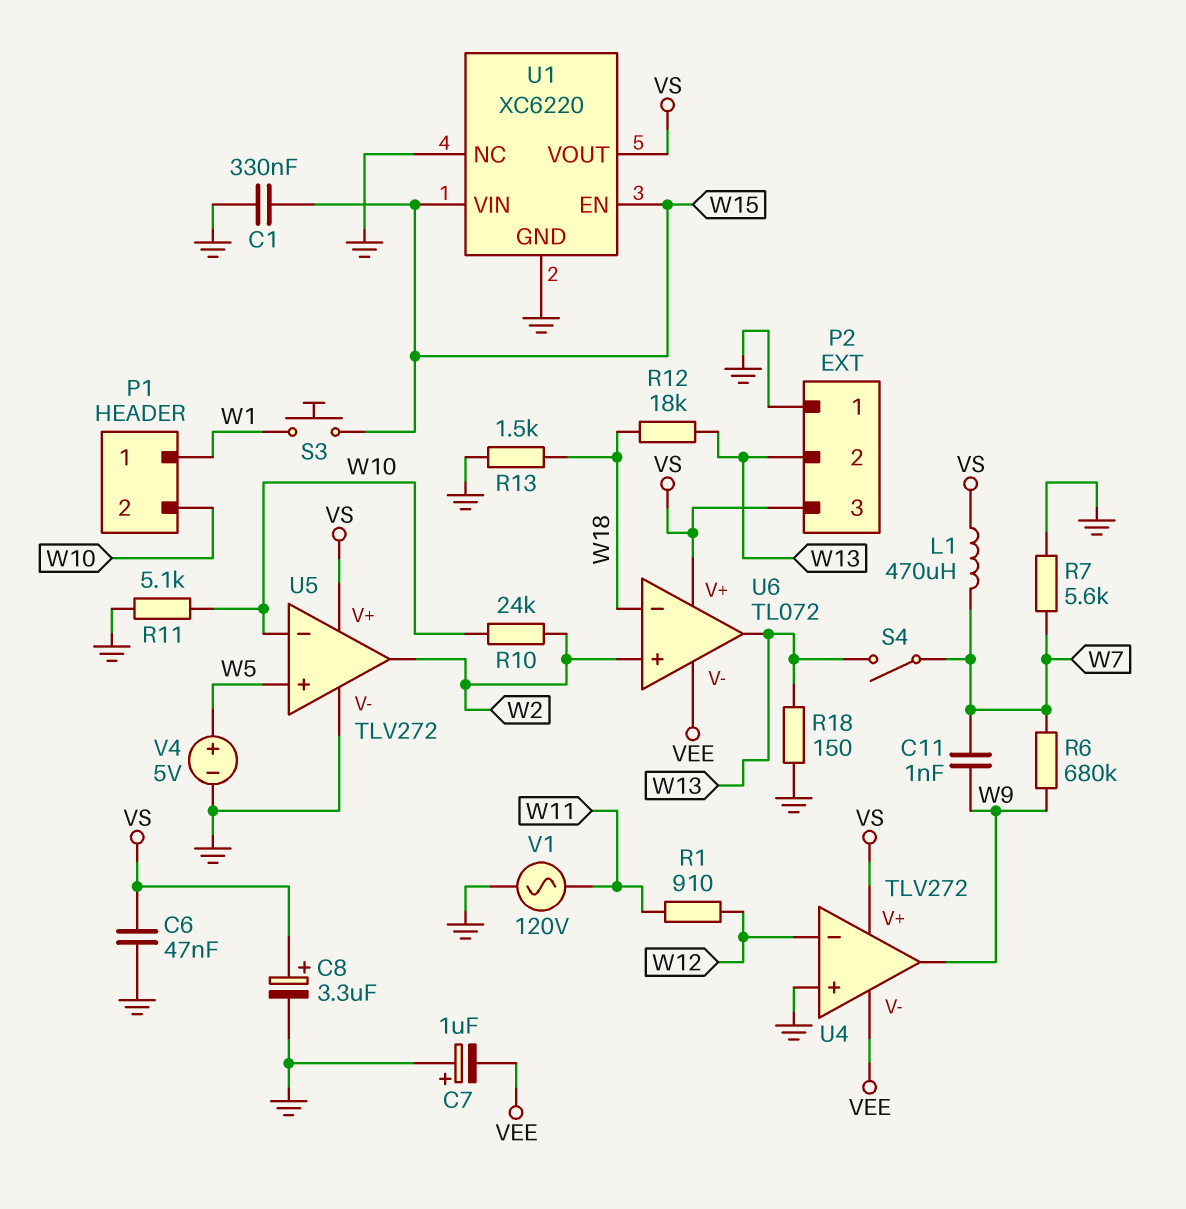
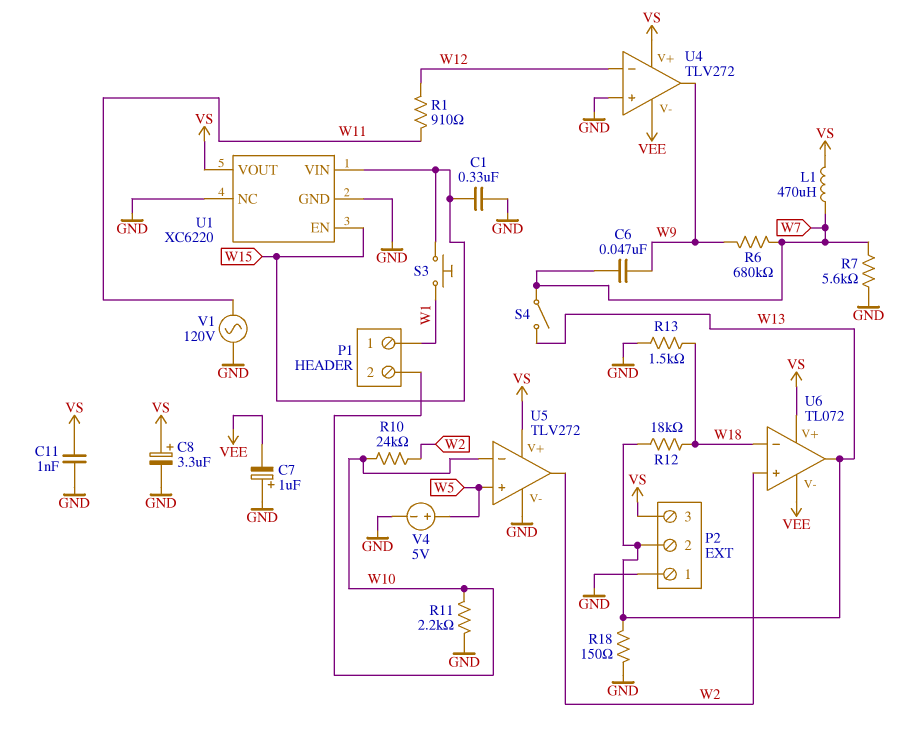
C6: 47nF (GND, VS) -> 47nF (W7, W9)
C11: 1nF (W7, W9) -> 1nF (GND, VS)
R11: 5.1k (GND, W10) -> 2.2k (GND, W10)

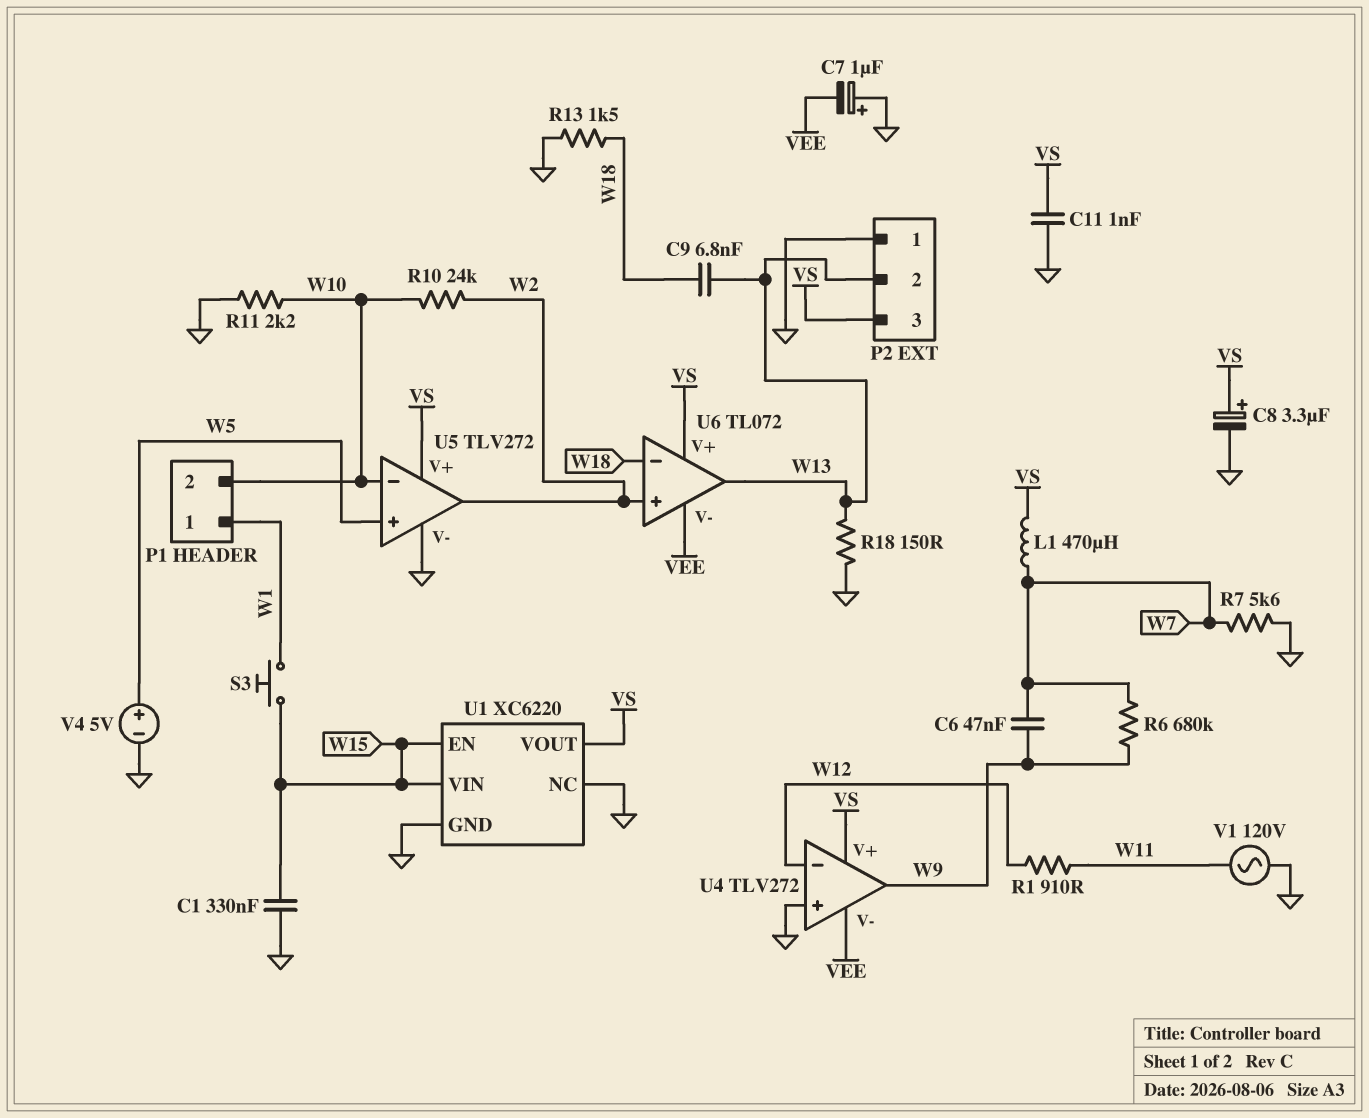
C9: none -> 6.8nF (W13, W18)
R12: 18k (W13, W18) -> none
S4: switch (W7, W13) -> none

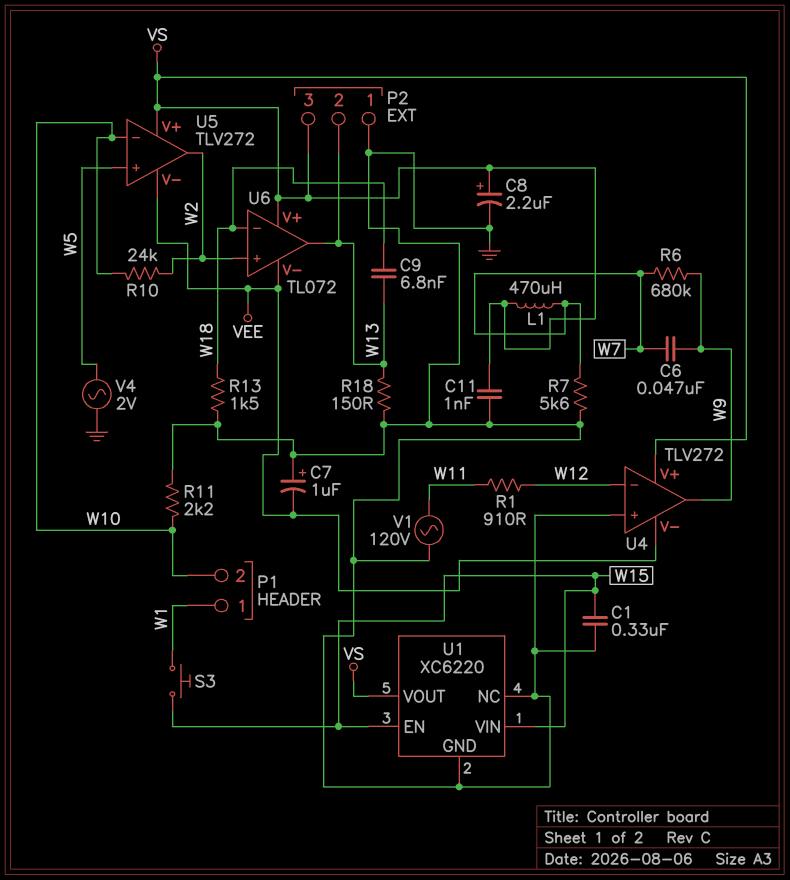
C8: 3.3uF (plus VS, minus GND) -> 2.2uF (plus VS, minus GND)
U5 pin V-: GND -> VEE
V4: 5V (plus W5, minus GND) -> AC 2V (GND, W5)

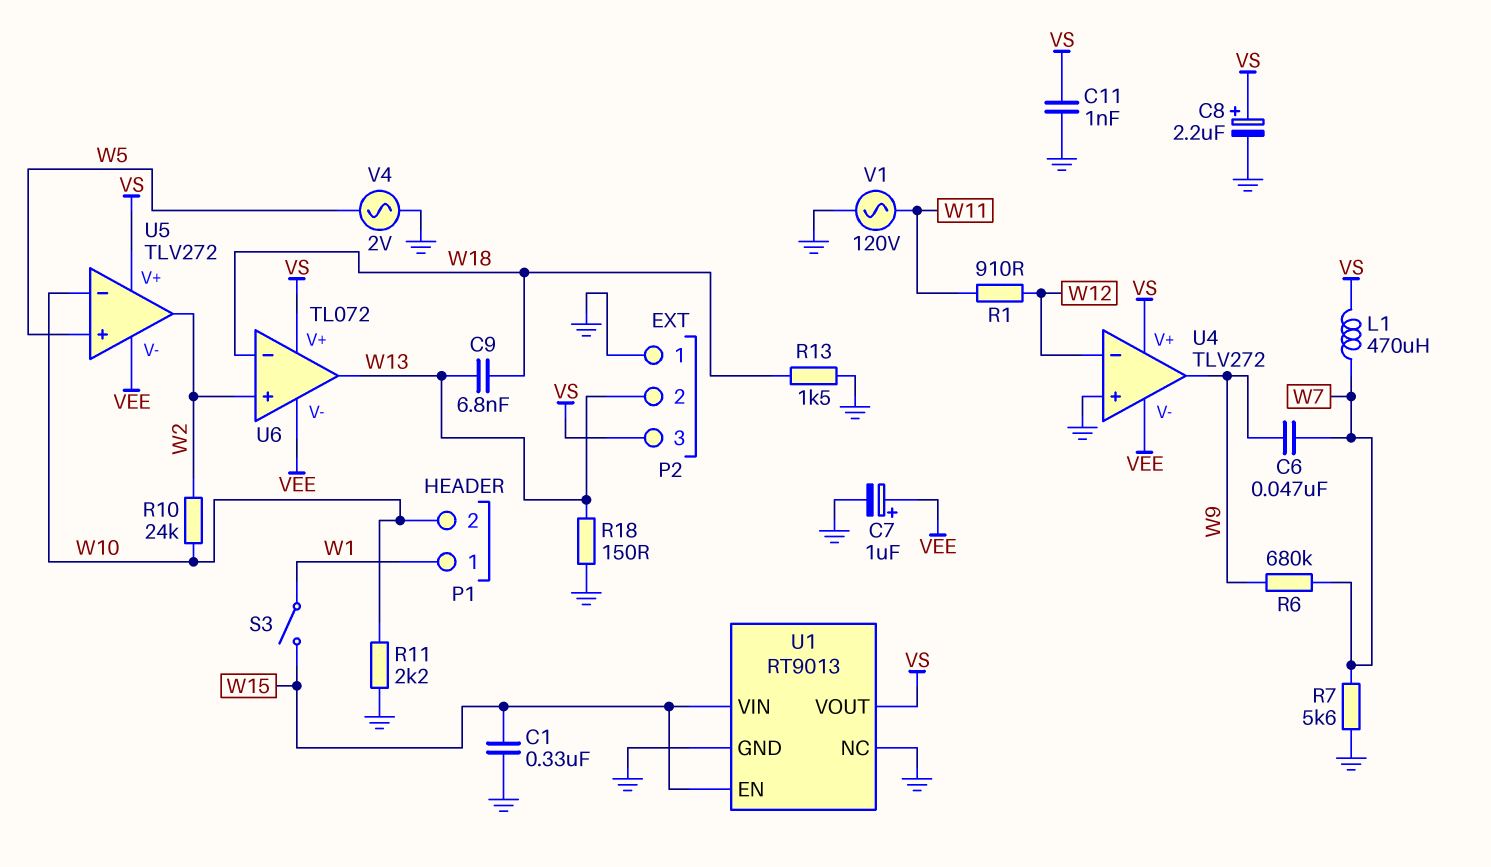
C7: 1uF (plus GND, minus VEE) -> 1uF (plus VEE, minus GND)
S3: button (W1, W15) -> switch (W1, W15)
U1: XC6220 -> RT9013

